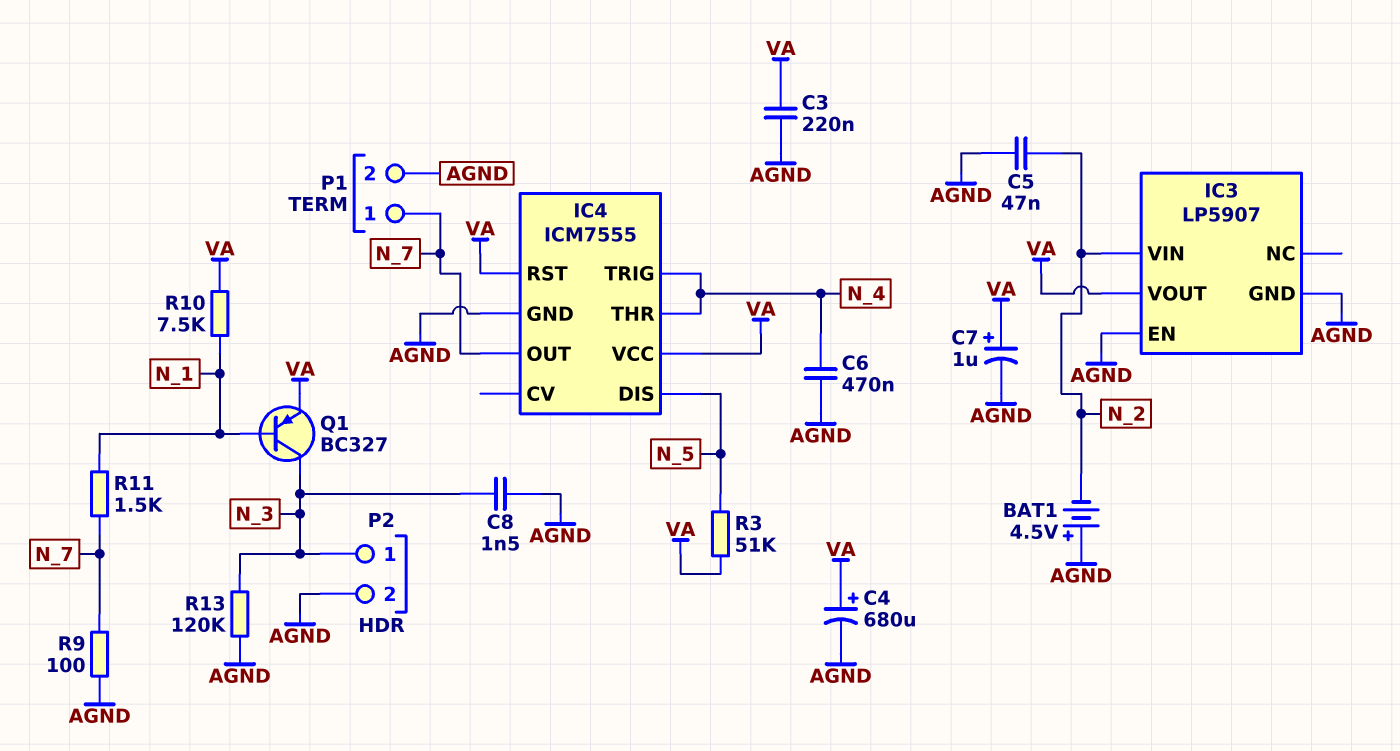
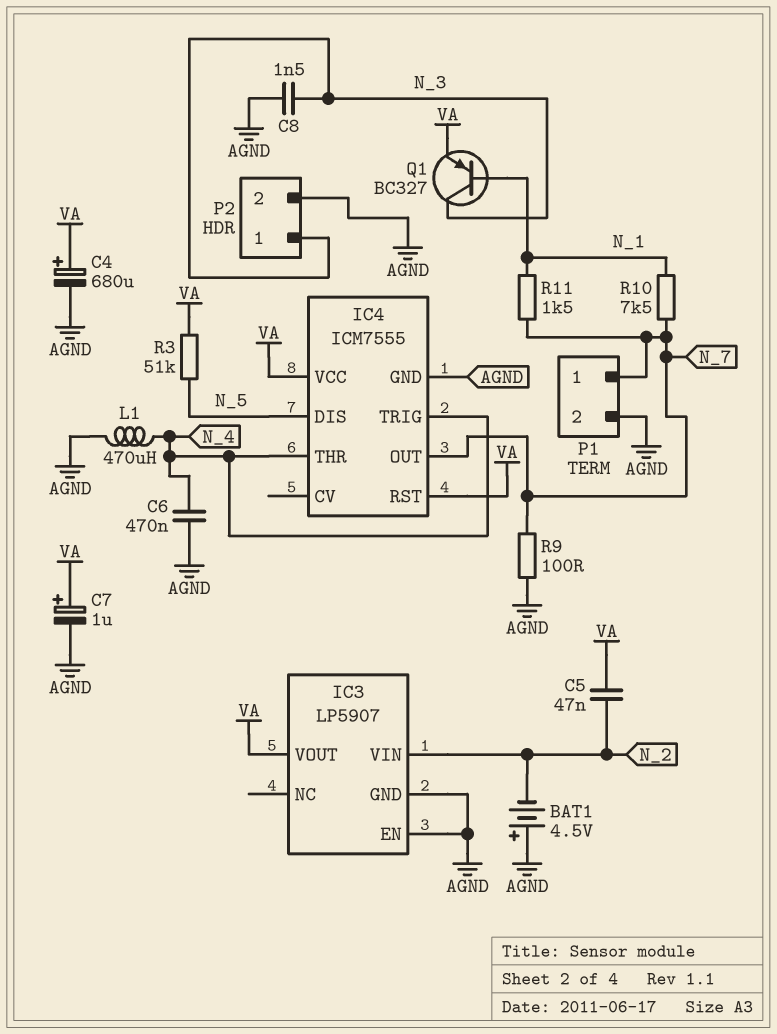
C3: 220nF (AGND, VA) -> none
C5: 47nF (AGND, N_2) -> 47nF (N_2, VA)
L1: none -> 470uH (AGND, N_4)
R10: 7.5k (N_1, VA) -> 7.5k (N_1, N_7)
R13: 120k (AGND, N_3) -> none

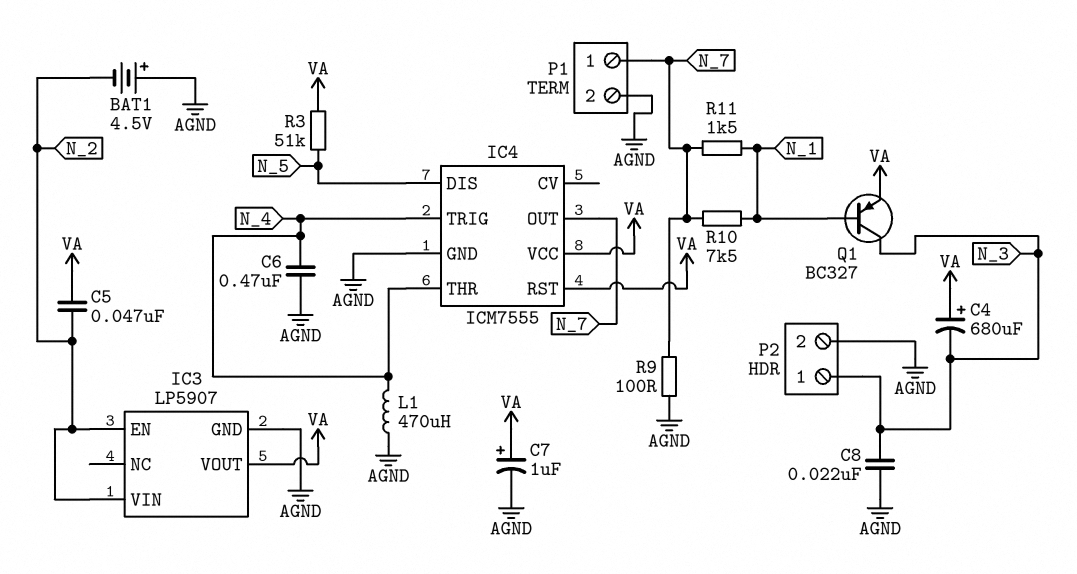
C4: 680uF (plus VA, minus AGND) -> 680uF (plus VA, minus N_3)
C8: 1.5nF (AGND, N_3) -> 22nF (AGND, N_3)
IC3 pin EN: AGND -> N_2

